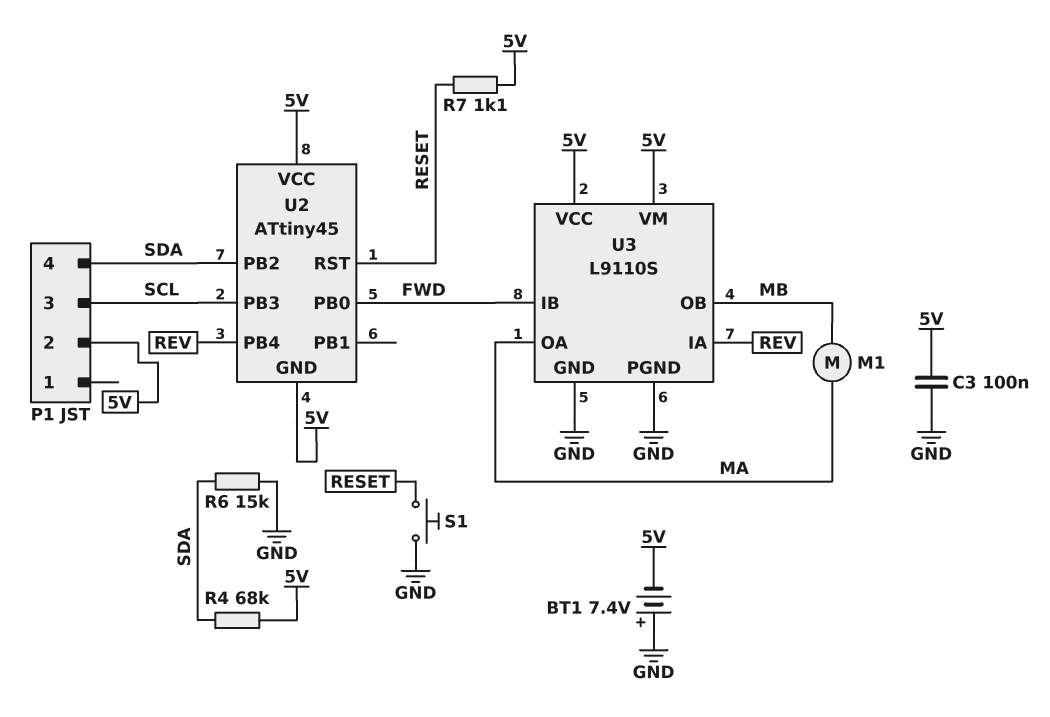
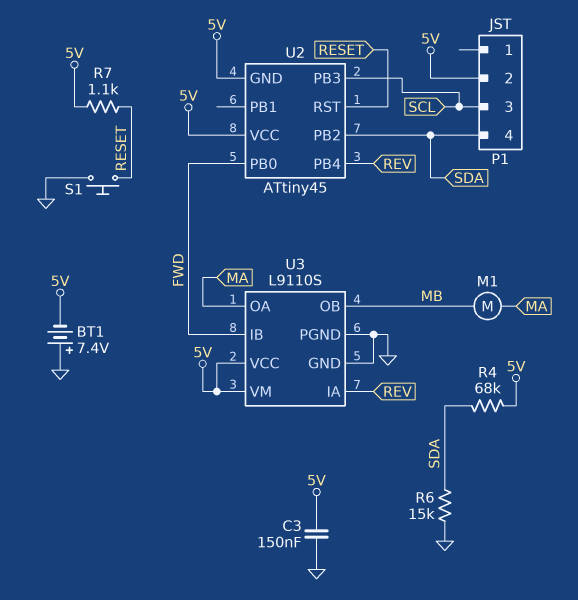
C3: 100nF (5V, GND) -> 150nF (5V, GND)

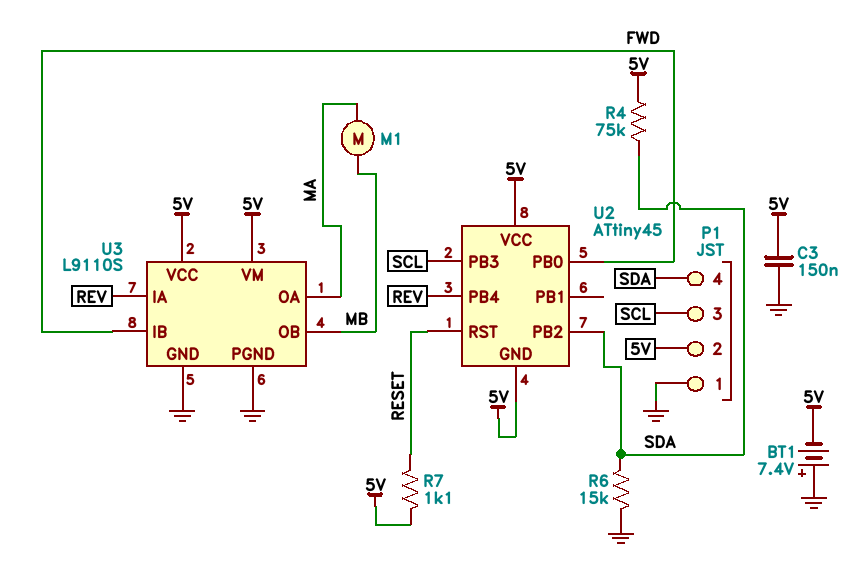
P1 pin 1: none -> GND
R4: 68k (5V, SDA) -> 75k (5V, SDA)
S1: button (GND, RESET) -> none

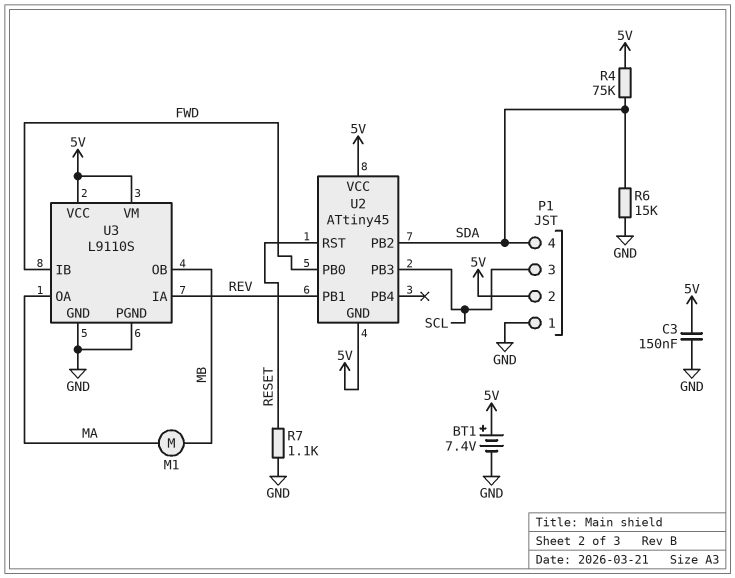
BT1: 7.4V (plus GND, minus 5V) -> 7.4V (plus 5V, minus GND)
R7: 1.1k (5V, RESET) -> 1.1k (GND, RESET)
U2 pin PB1: none -> REV
U2 pin PB4: REV -> none

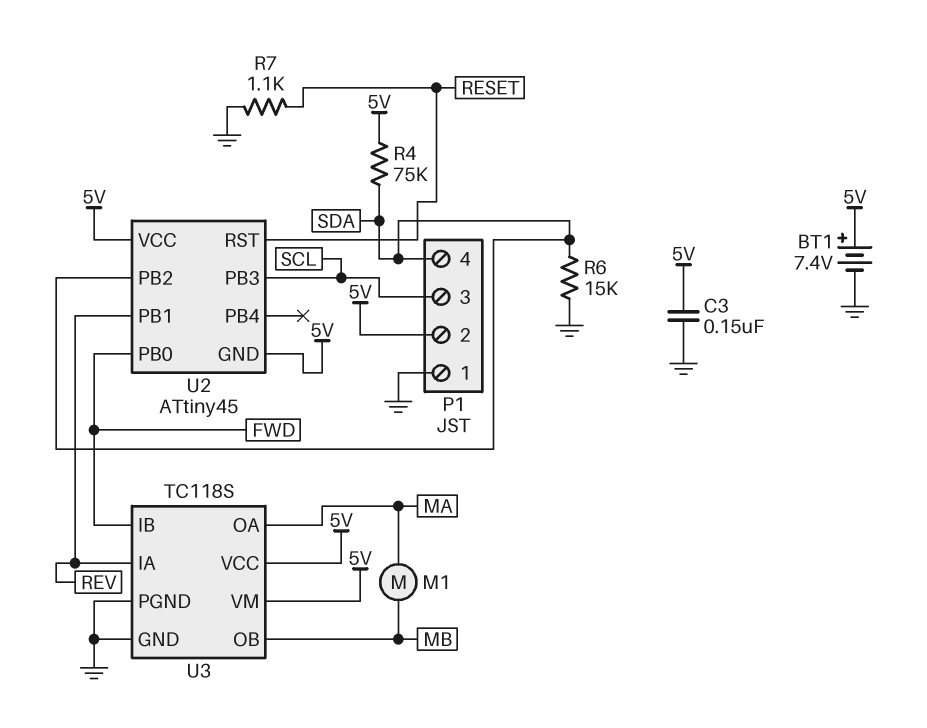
U3: L9110S -> TC118S

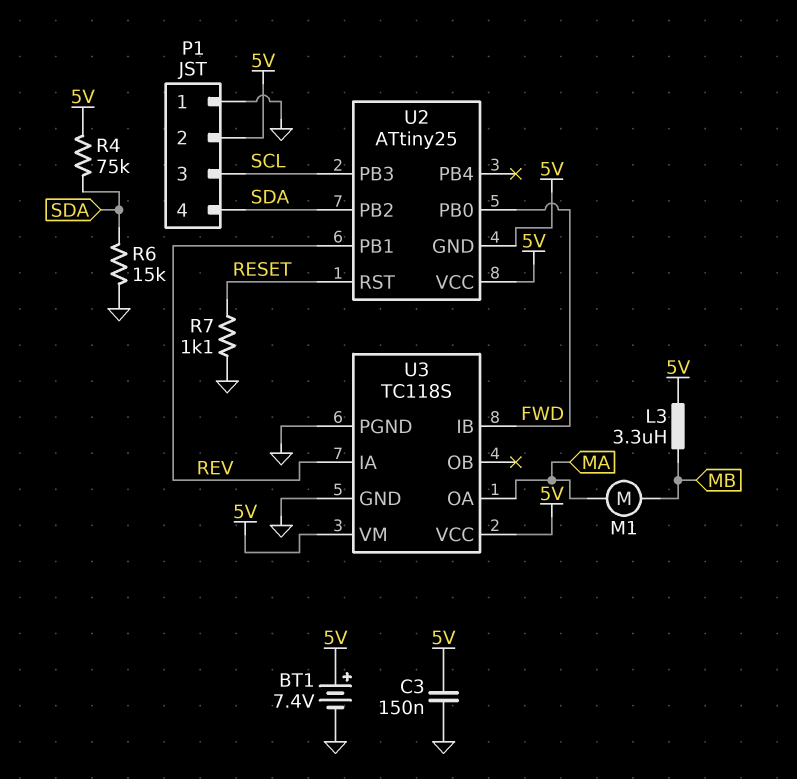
L3: none -> 3.3uH (5V, MB)
U2: ATtiny45 -> ATtiny25
U3 pin OB: MB -> none

